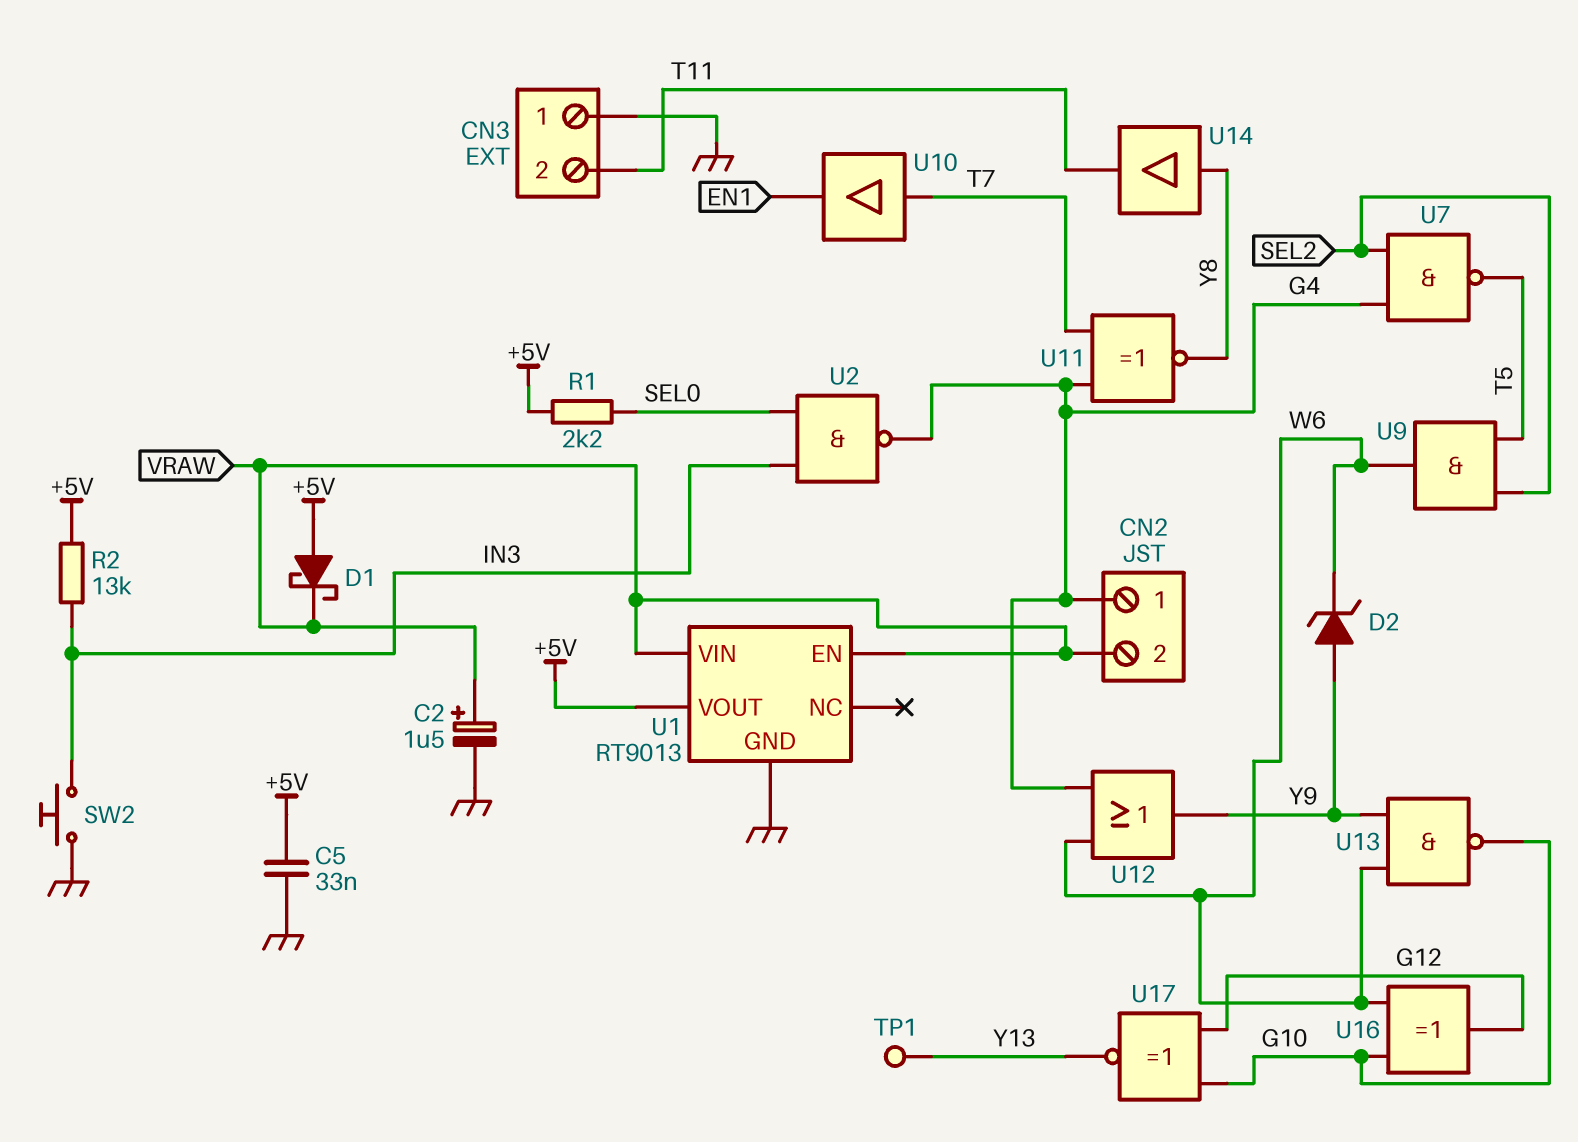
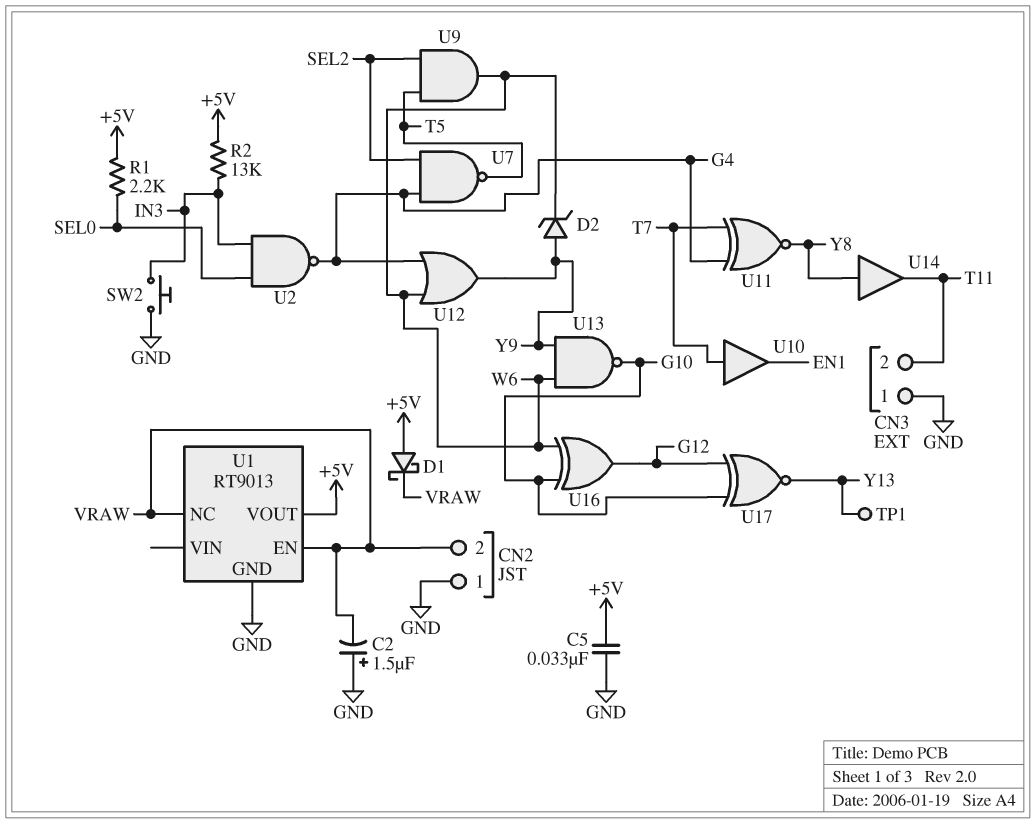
C2: 1.5uF (plus VRAW, minus GND) -> 1.5uF (plus GND, minus VRAW)
CN2 pin 1: G4 -> GND
U1 pin NC: none -> VRAW
U1 pin VIN: VRAW -> none

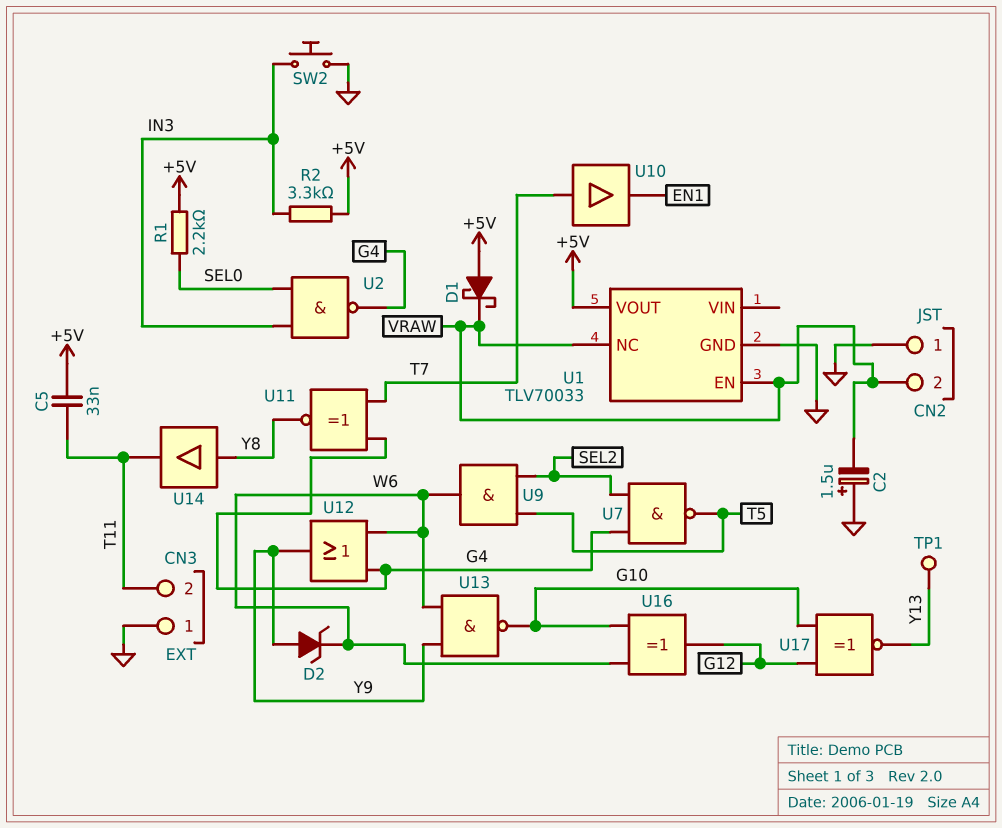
C5: 33nF (+5V, GND) -> 33nF (+5V, T11)
R2: 13k (+5V, IN3) -> 3.3k (+5V, IN3)
U1: RT9013 -> TLV70033

